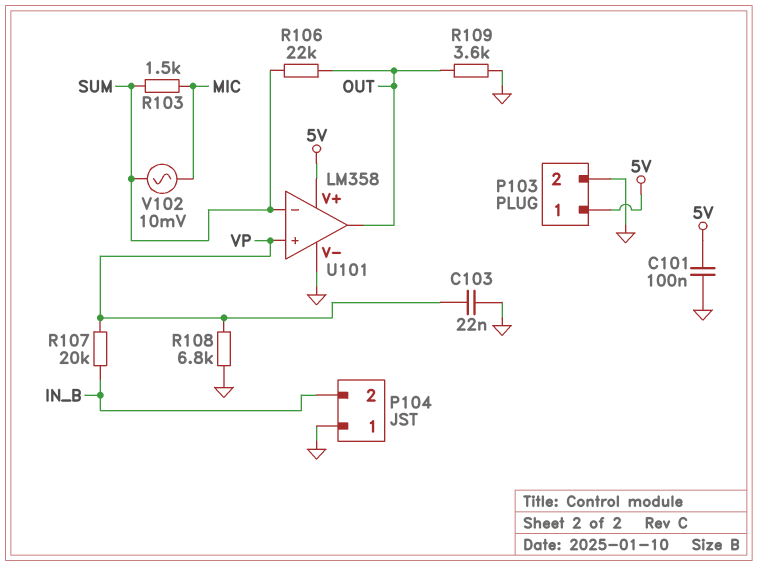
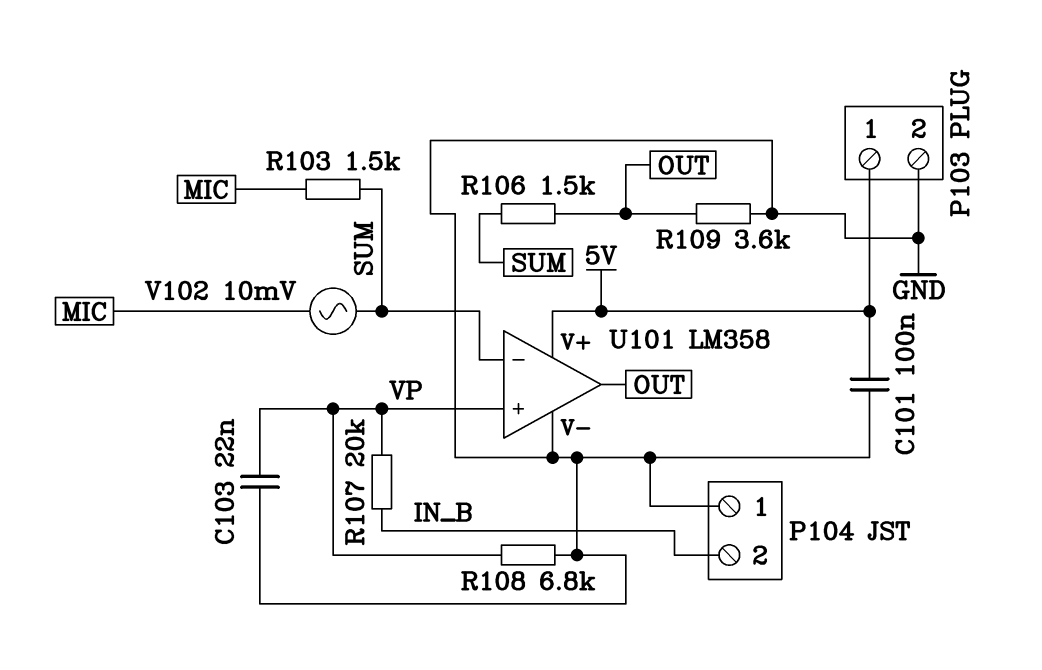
R106: 22k (OUT, SUM) -> 1.5k (OUT, SUM)

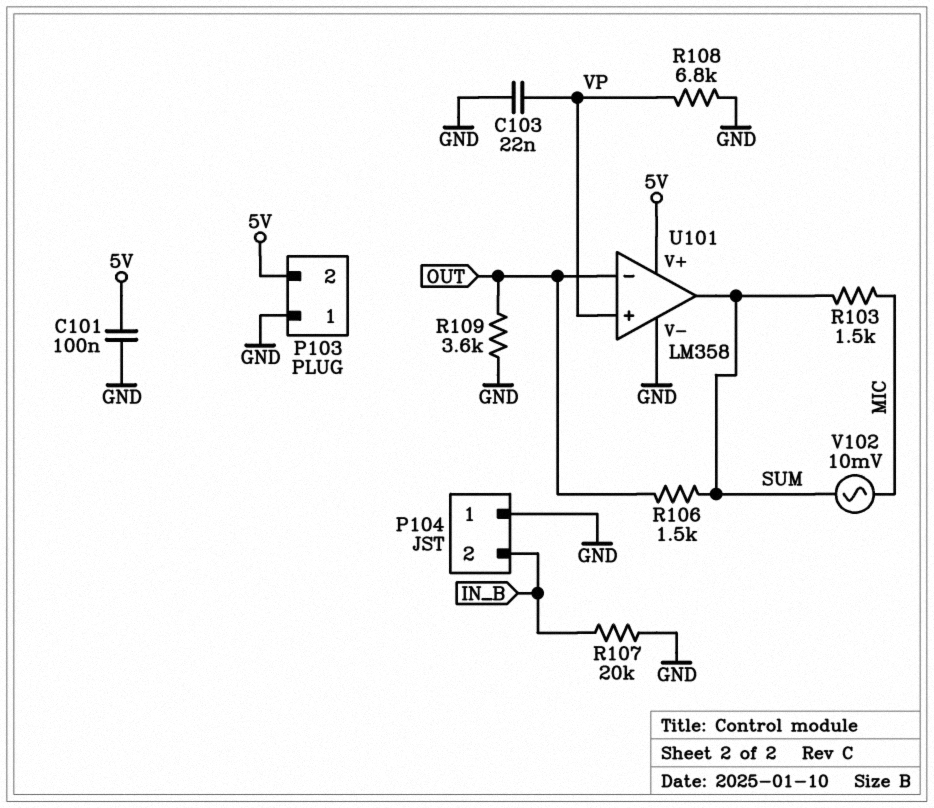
P103 pin 1: 5V -> GND
P103 pin 2: GND -> 5V
R107: 20k (IN_B, VP) -> 20k (GND, IN_B)
U101 pin in-: SUM -> OUT
U101 pin out: OUT -> SUM

